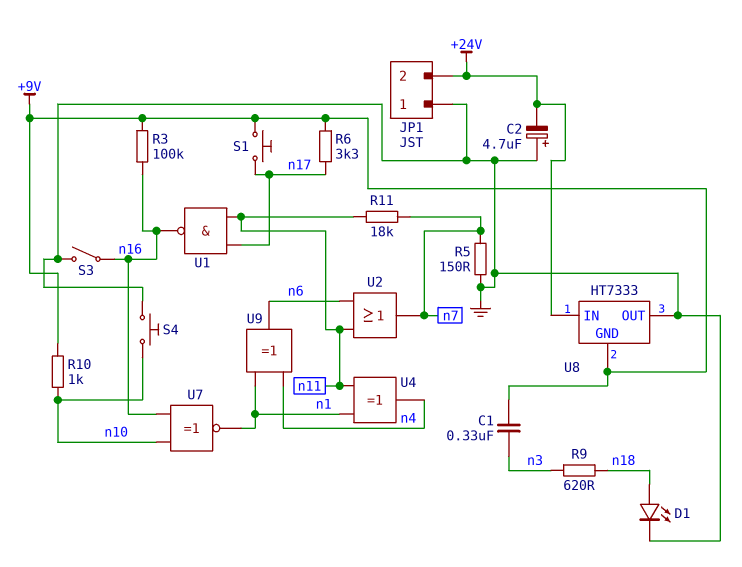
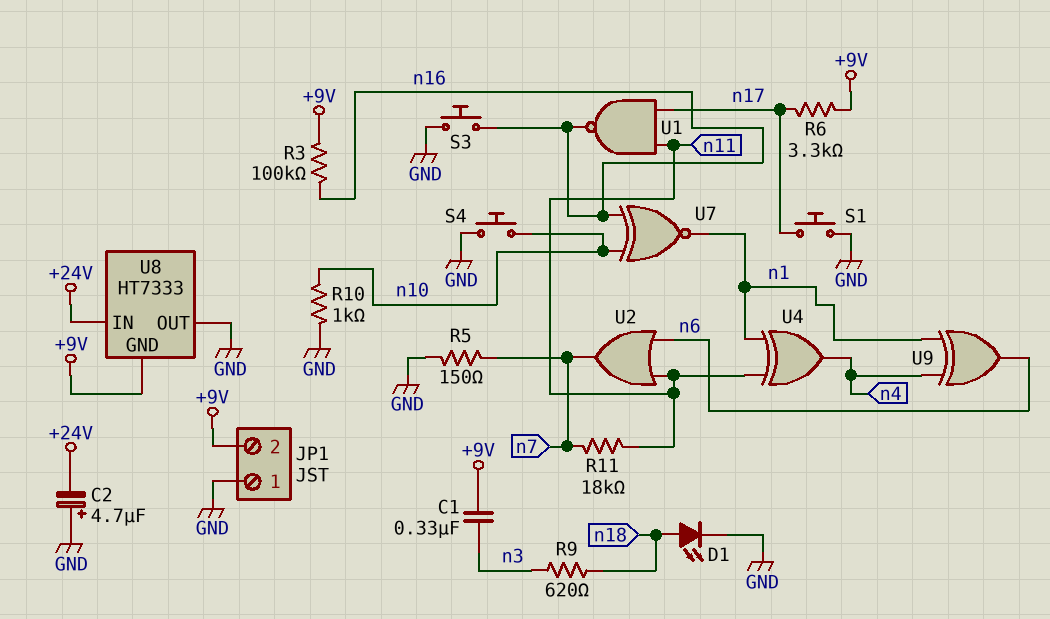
JP1 pin 2: +24V -> +9V
R10: 1k (+9V, n10) -> 1k (GND, n10)
S1: button (+9V, n17) -> button (GND, n17)
S3: switch (GND, n16) -> button (GND, n16)

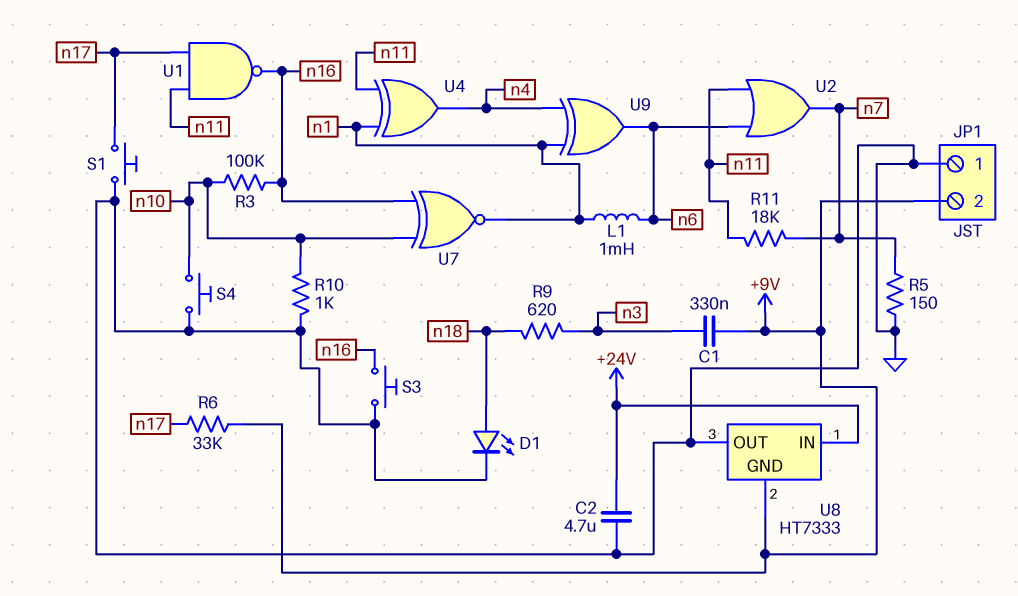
C2: 4.7uF (plus GND, minus +24V) -> 4.7uF (+24V, GND)
L1: none -> 1mH (n1, n6)
R3: 100k (+9V, n16) -> 100k (n10, n16)
R6: 3.3k (+9V, n17) -> 33k (+9V, n17)

